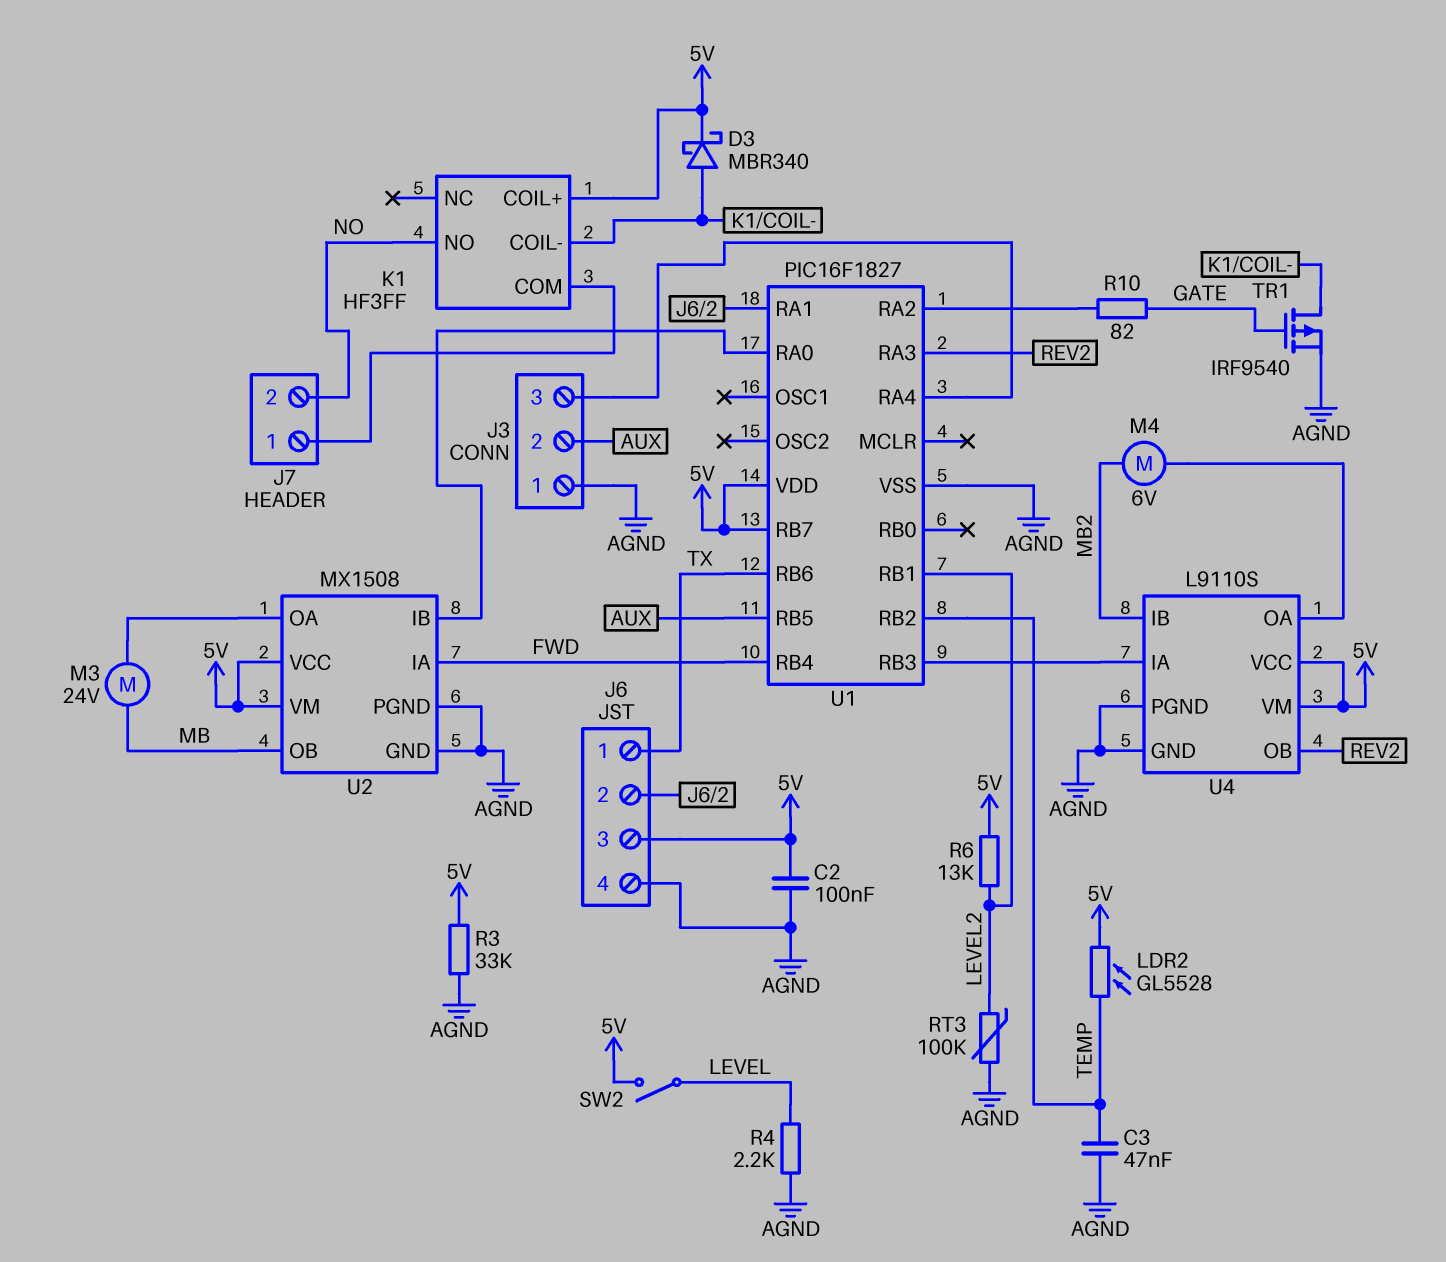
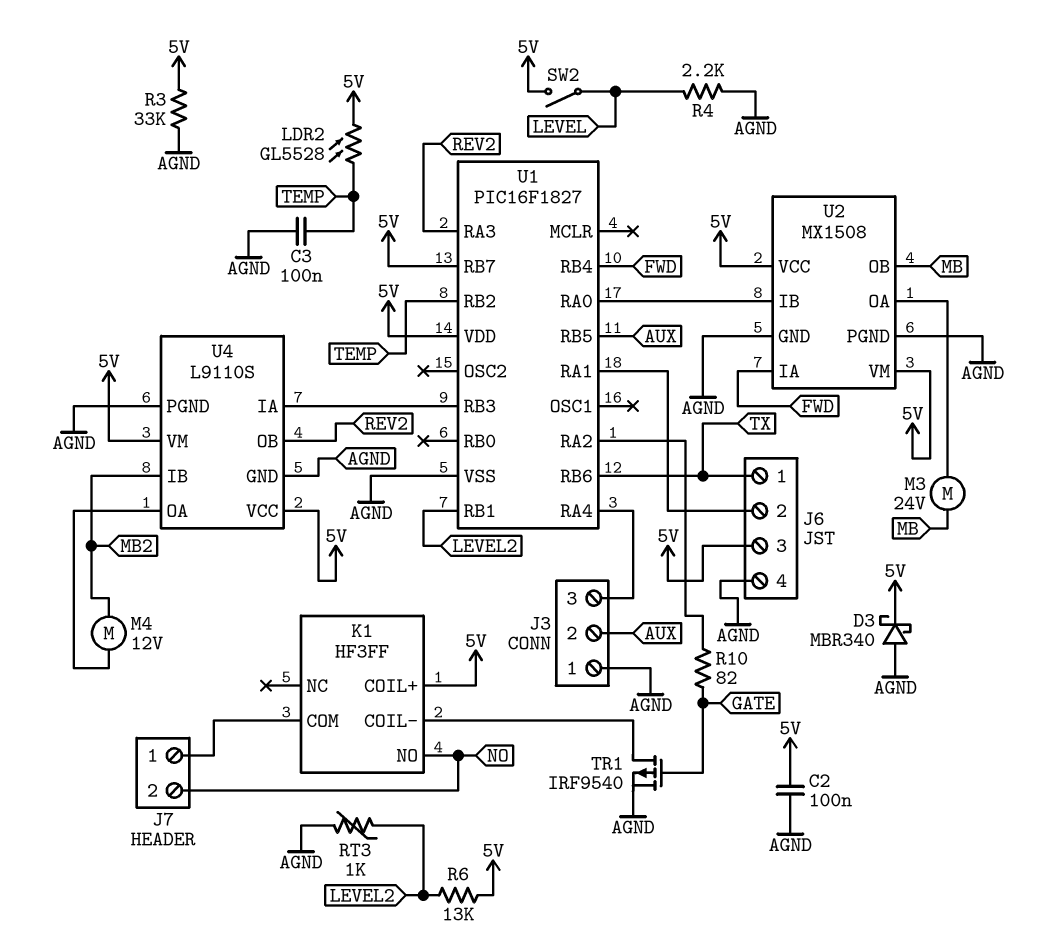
C3: 47nF (AGND, TEMP) -> 100nF (AGND, TEMP)
D3: schottky MBR340 (A K1/COIL-, K 5V) -> schottky MBR340 (A AGND, K 5V)
M4: motor 6V (MB2, U4/OA) -> motor 12V (MB2, U4/OA)
RT3: 100k (AGND, LEVEL2) -> 1k (AGND, LEVEL2)

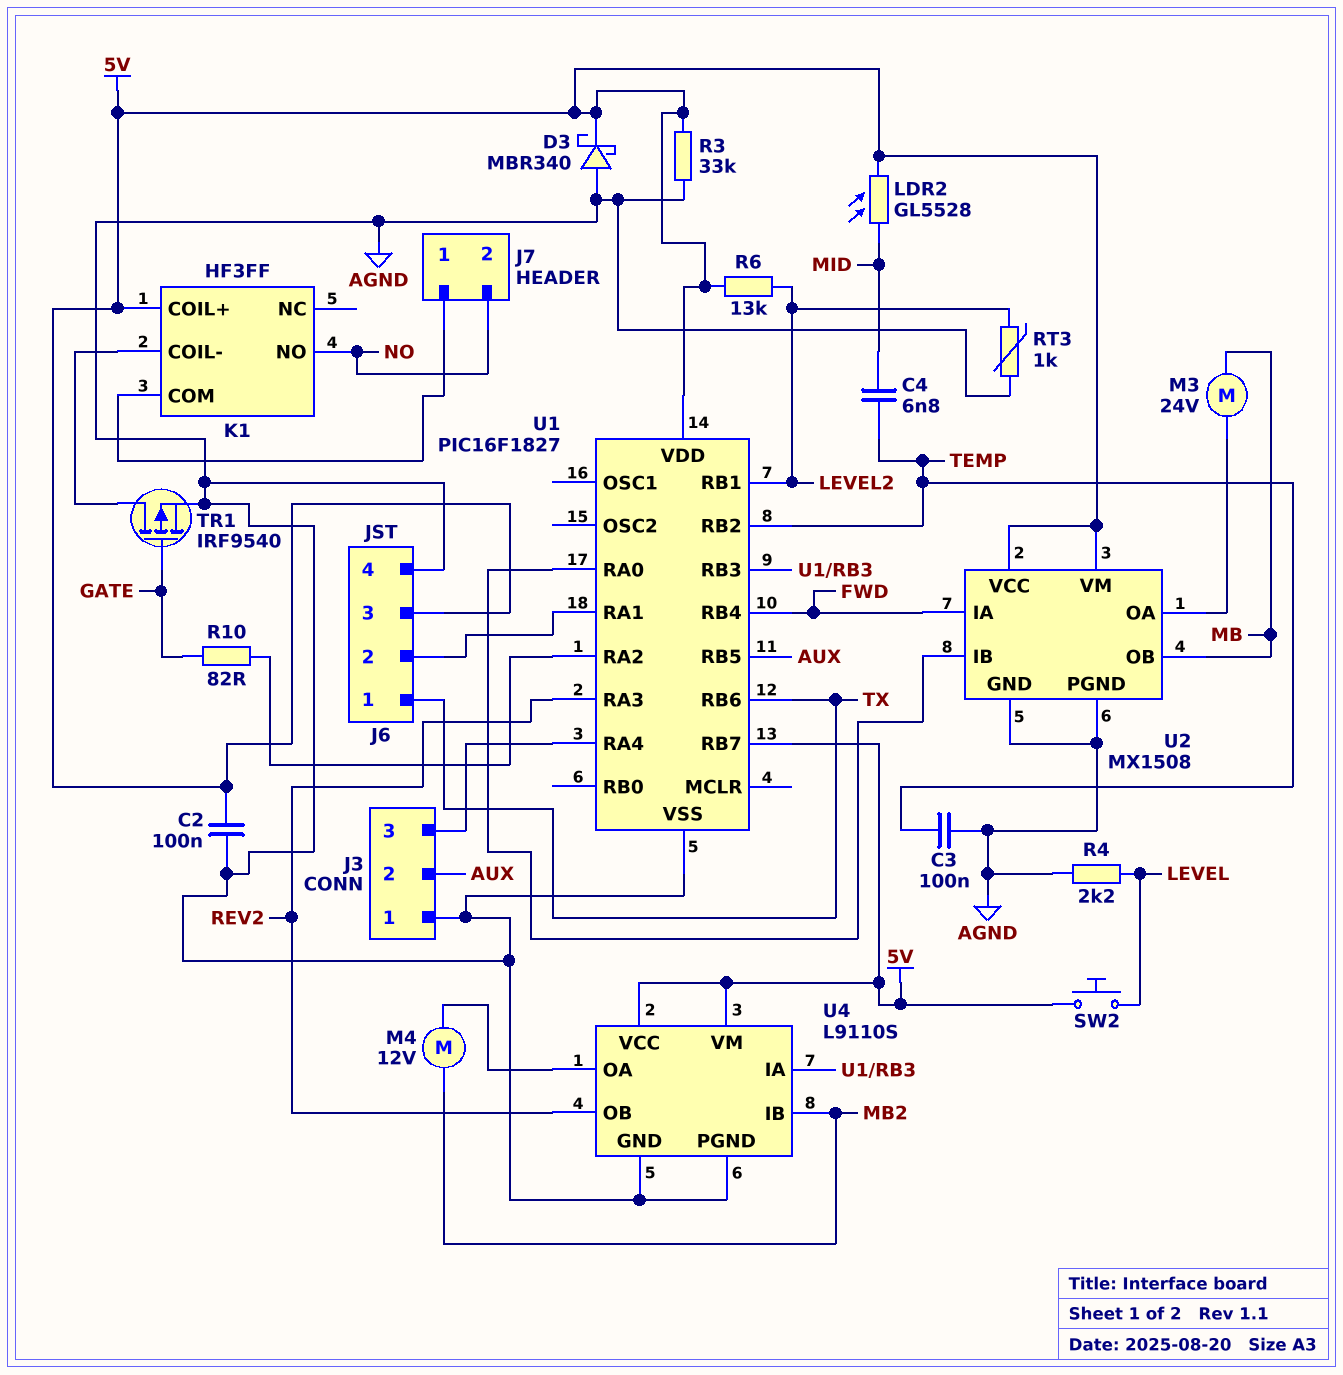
C4: none -> 6.8nF (MID, TEMP)
LDR2: GL5528 (5V, TEMP) -> GL5528 (5V, MID)
SW2: switch (5V, LEVEL) -> button (5V, LEVEL)

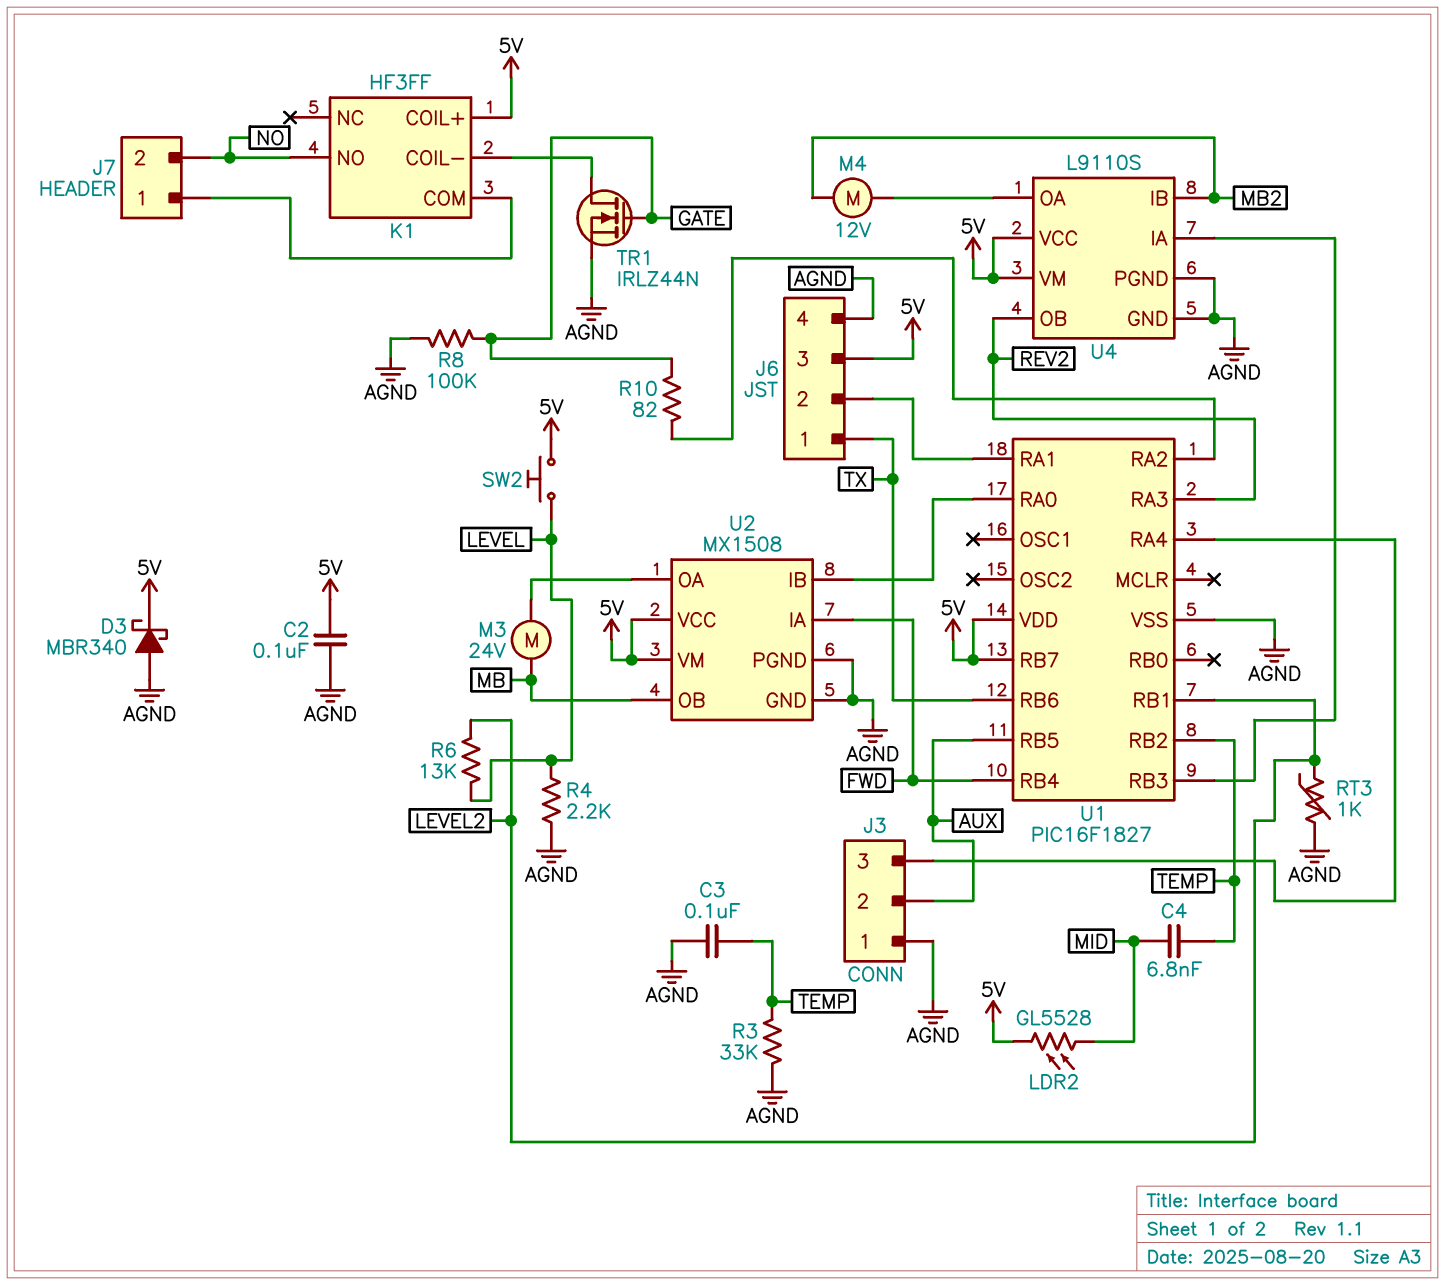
R3: 33k (5V, AGND) -> 33k (AGND, TEMP)
R6: 13k (5V, LEVEL2) -> 13k (LEVEL, LEVEL2)
R8: none -> 100k (AGND, GATE)
TR1: PMOS IRF9540 (G GATE, D K1/COIL-, S AGND) -> NMOS IRLZ44N (G GATE, D K1/COIL-, S AGND)

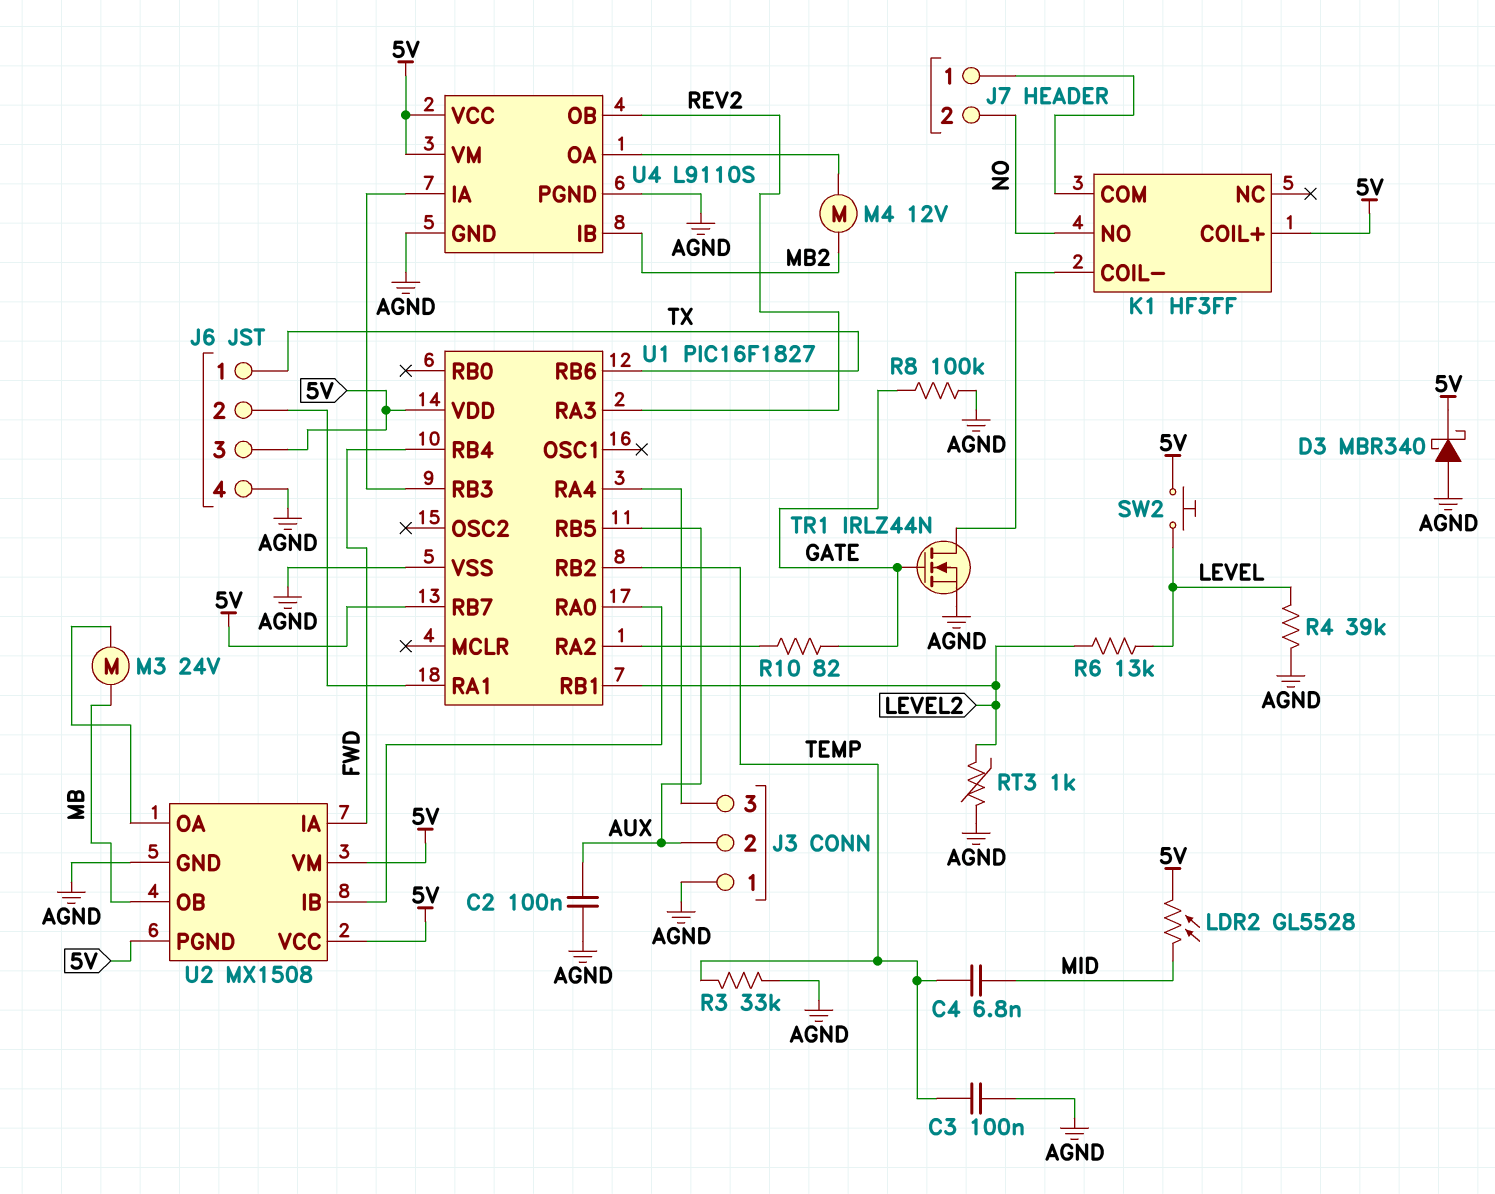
C2: 100nF (5V, AGND) -> 100nF (AGND, AUX)
R4: 2.2k (AGND, LEVEL) -> 39k (AGND, LEVEL)
U2 pin PGND: AGND -> 5V

